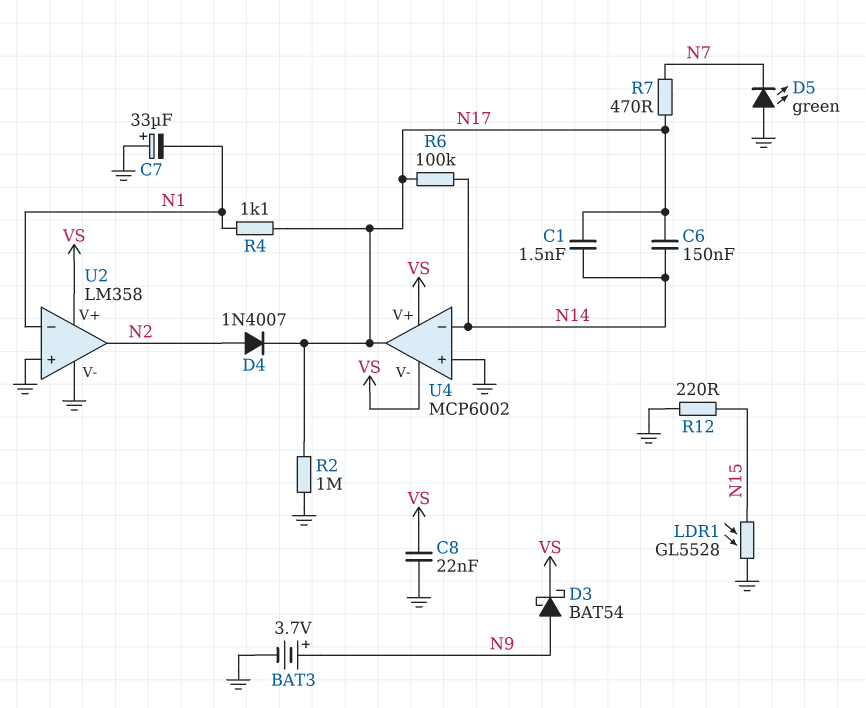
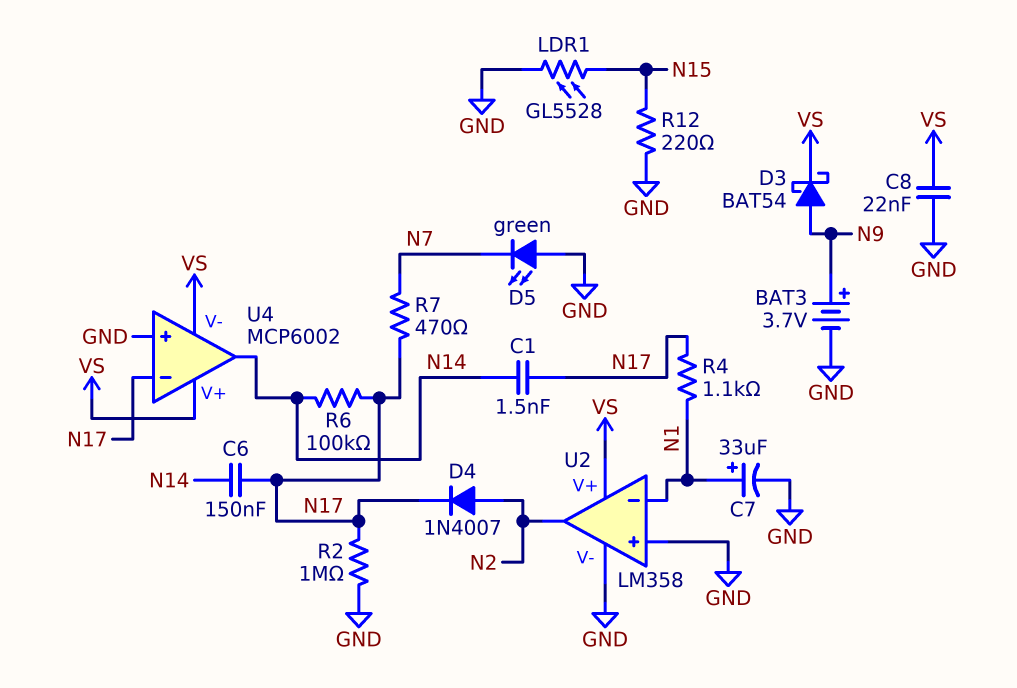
C7: 33uF (plus GND, minus N1) -> 33uF (plus N1, minus GND)
U4 pin in-: N14 -> N17
U4 pin out: N17 -> N14

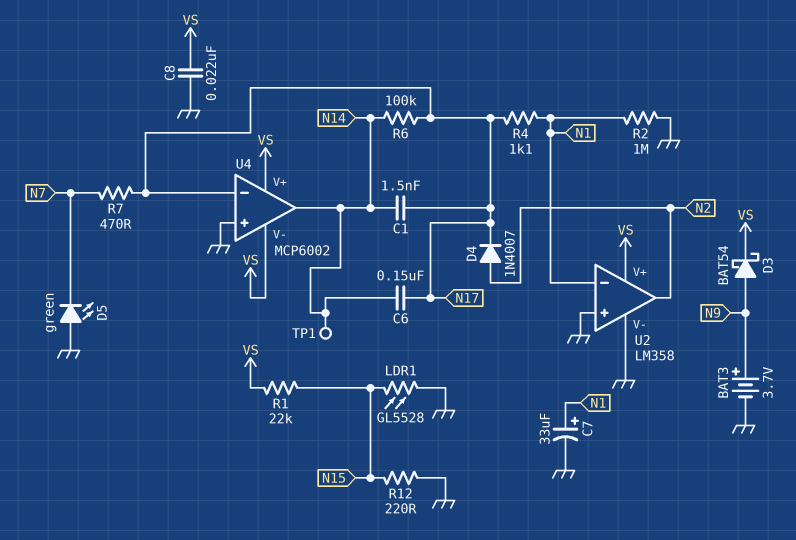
R1: none -> 22k (N15, VS)
R2: 1M (GND, N17) -> 1M (GND, N1)
TP1: none -> test point (N14)

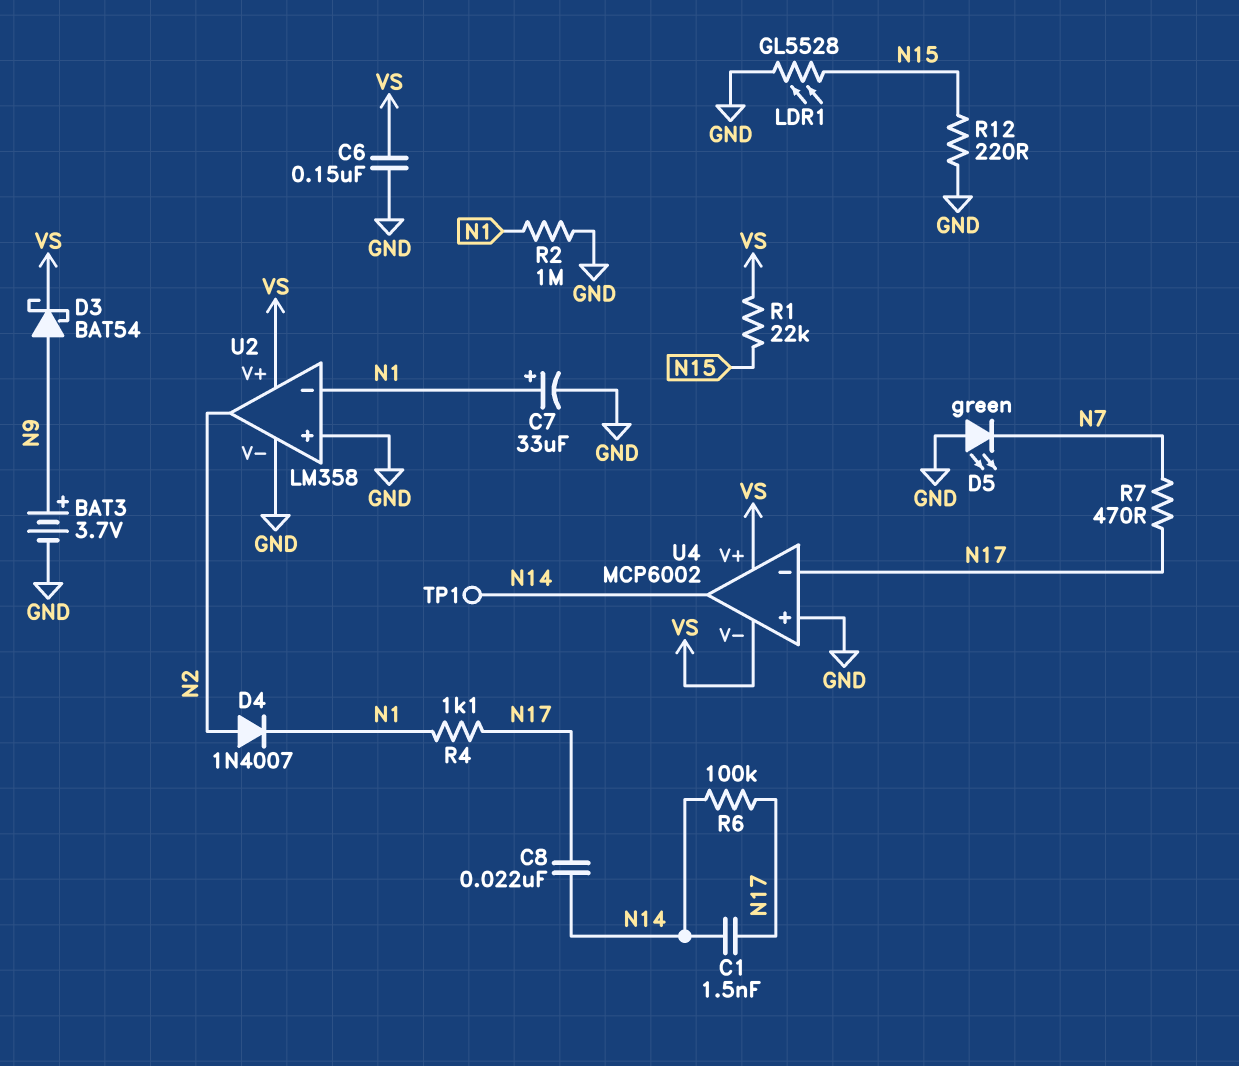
C6: 150nF (N14, N17) -> 150nF (GND, VS)
C8: 22nF (GND, VS) -> 22nF (N14, N17)
D4: diode 1N4007 (A N2, K N17) -> diode 1N4007 (A N2, K N1)

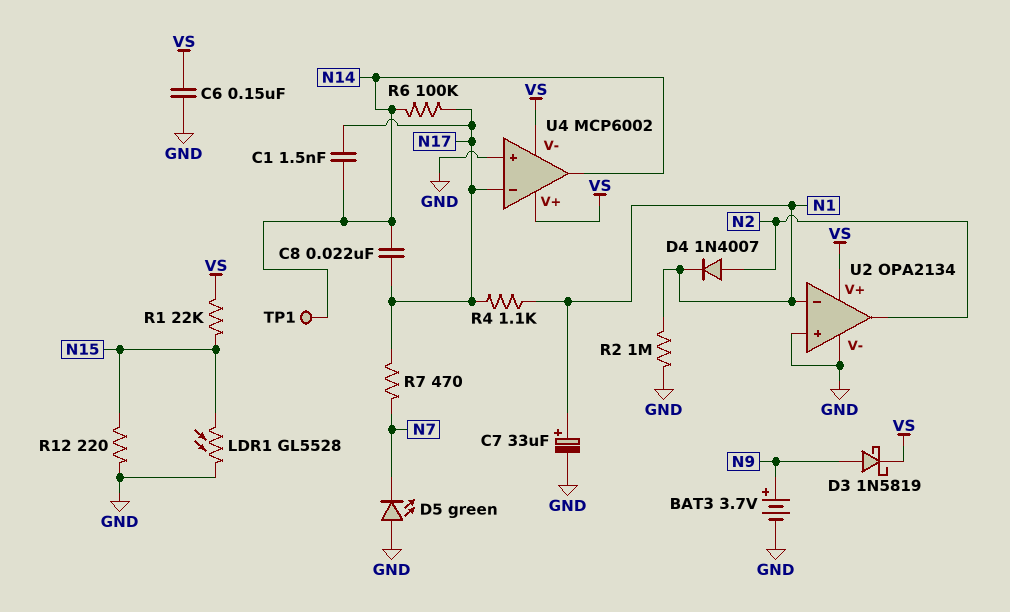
D3: schottky BAT54 (A N9, K VS) -> schottky 1N5819 (A N9, K VS)
U2: LM358 -> OPA2134

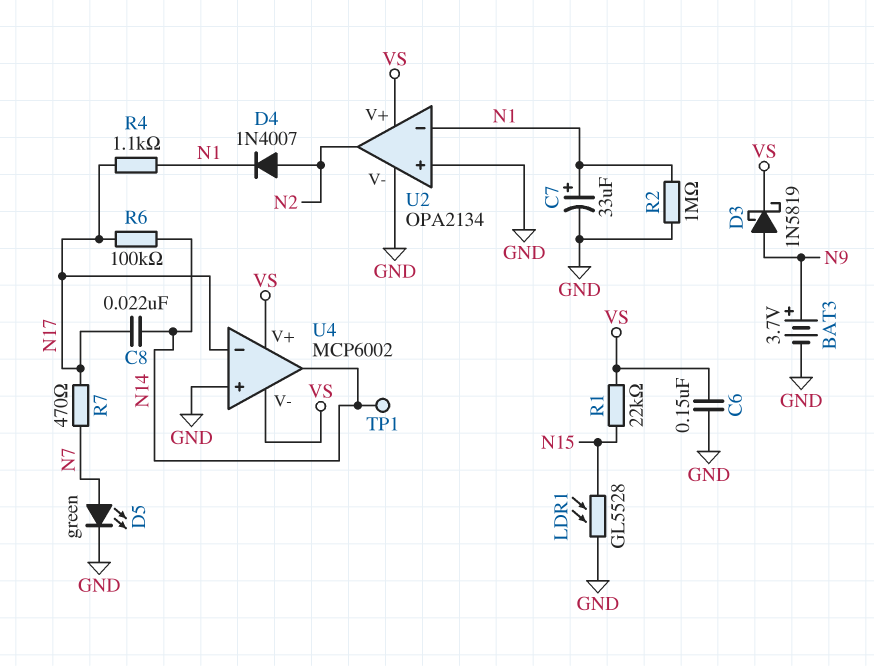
C1: 1.5nF (N14, N17) -> none
D5: LED green (A GND, K N7) -> LED green (A N7, K GND)
R12: 220 (GND, N15) -> none

